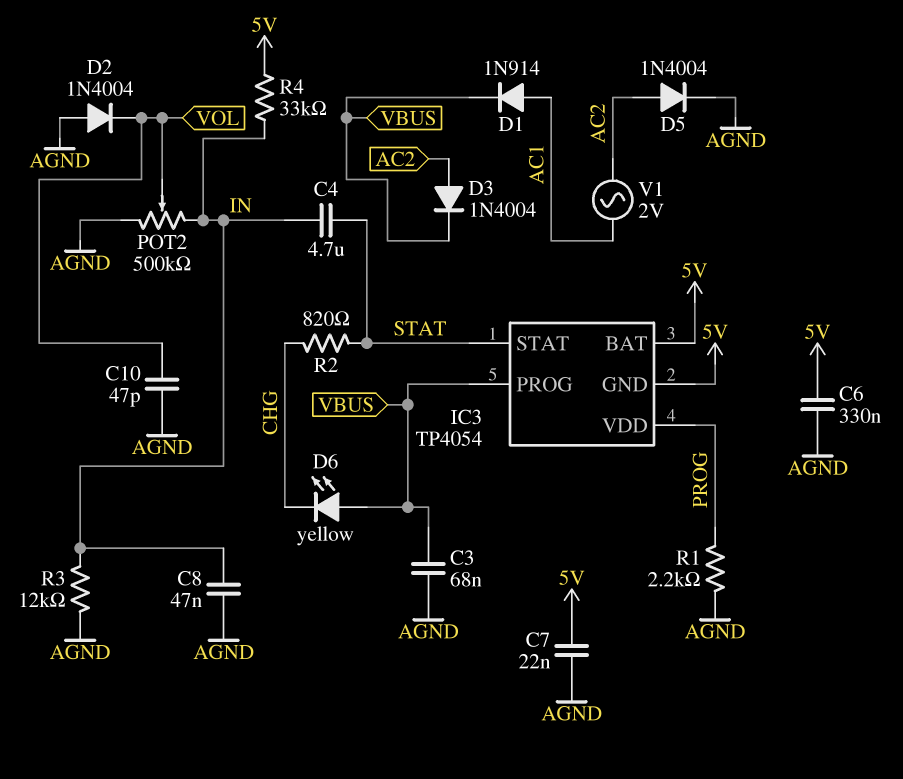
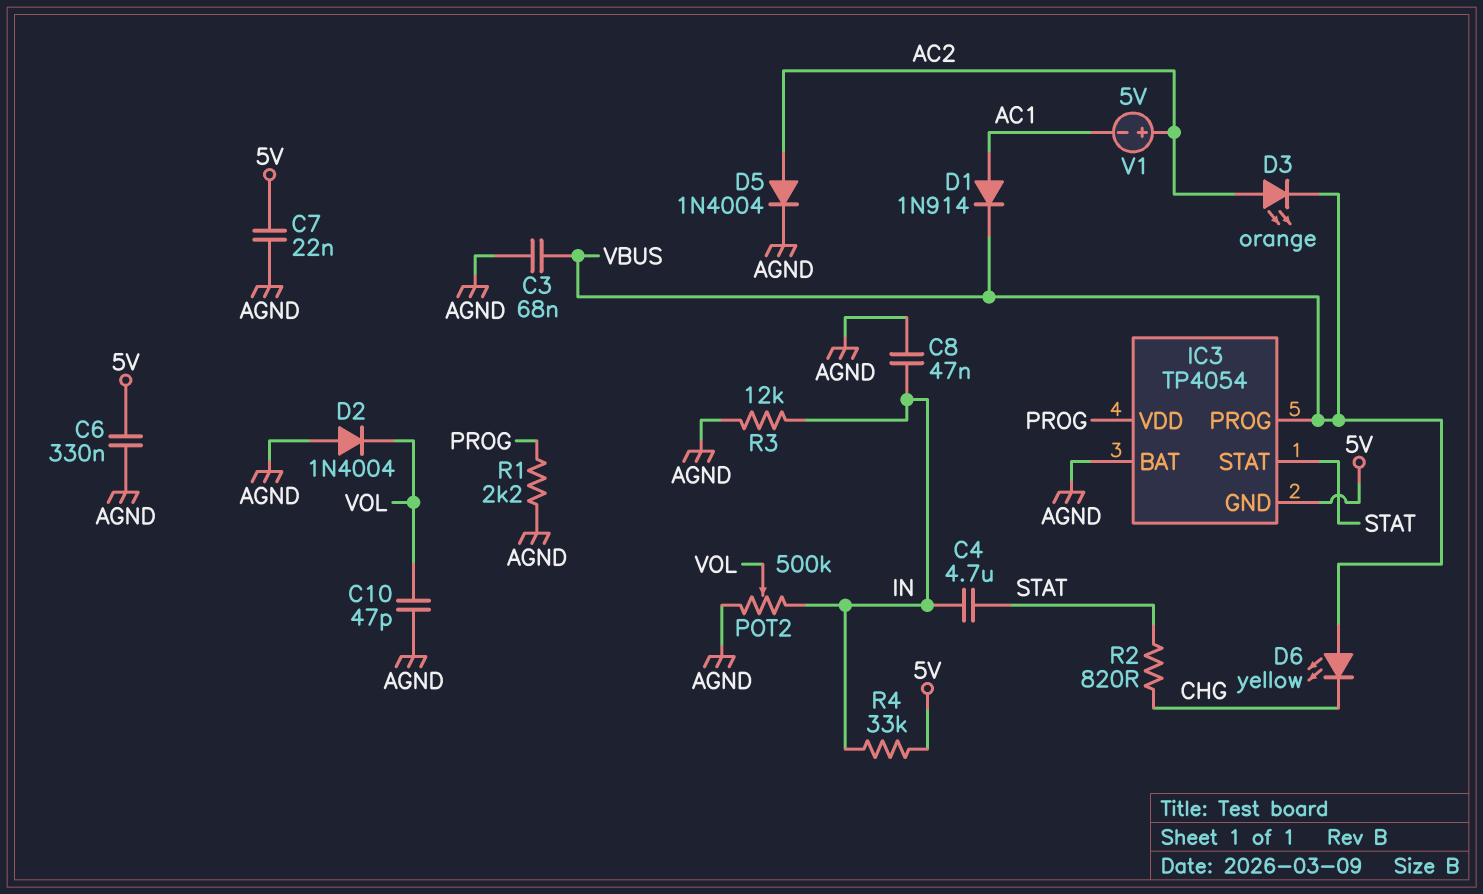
D3: diode 1N4004 (A AC2, K VBUS) -> LED orange (A AC2, K VBUS)
IC3 pin BAT: 5V -> AGND
V1: AC 2V (AC1, AC2) -> 5V (plus AC2, minus AC1)

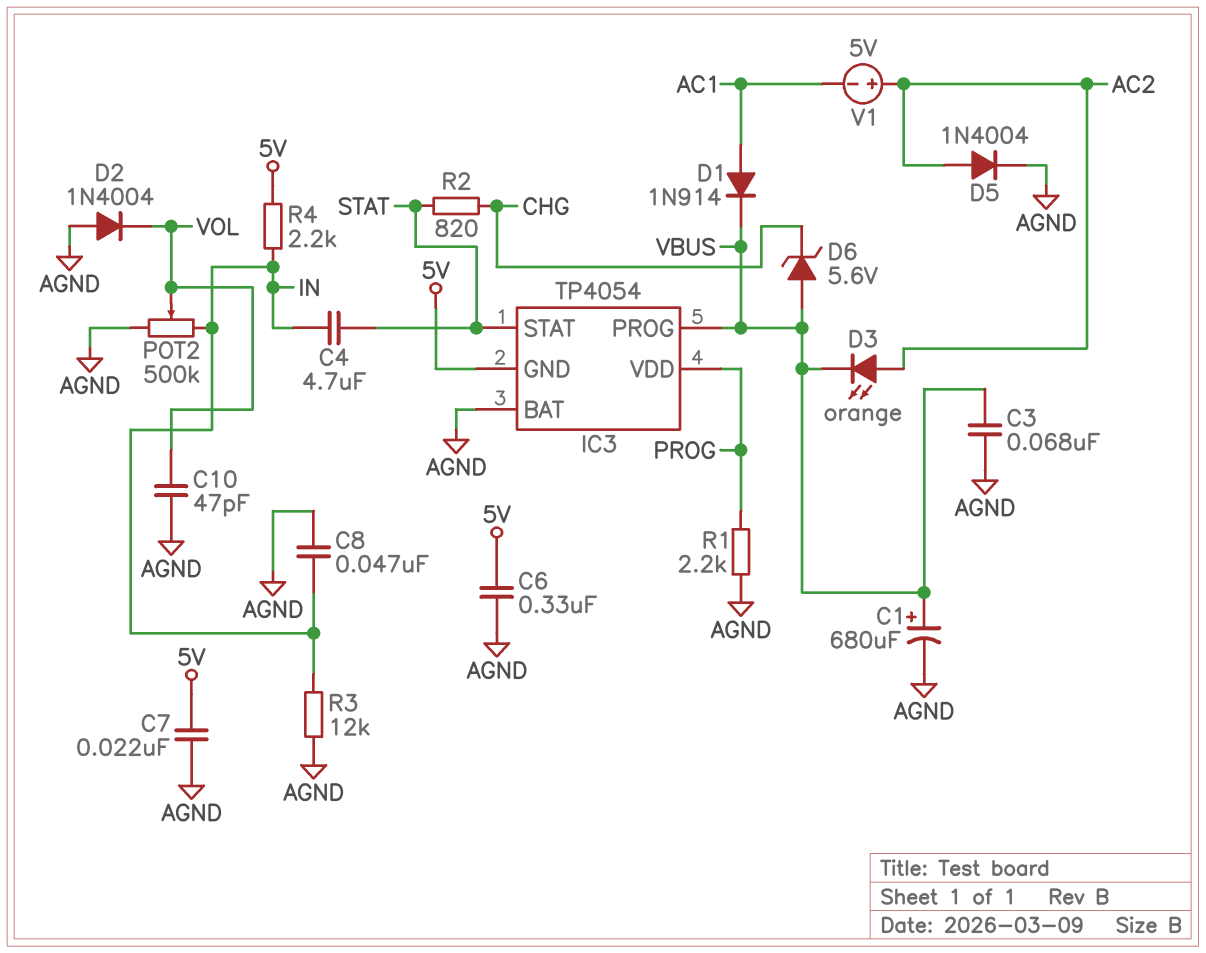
C1: none -> 680uF (plus VBUS, minus AGND)
D6: LED yellow (A VBUS, K CHG) -> zener 5.6V (A VBUS, K CHG)
R4: 33k (5V, IN) -> 2.2k (5V, IN)

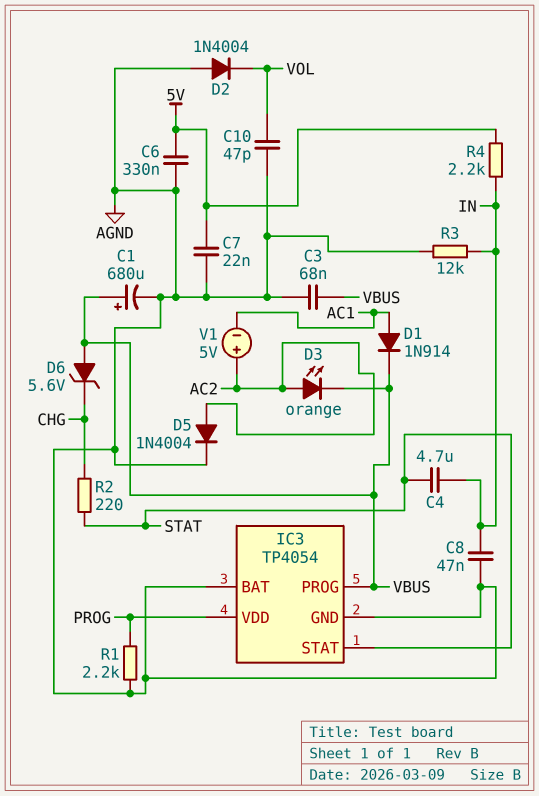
IC3 pin GND: 5V -> AGND
POT2: 500k (AGND, IN, wiper VOL) -> none
R2: 820 (CHG, STAT) -> 220 (CHG, STAT)

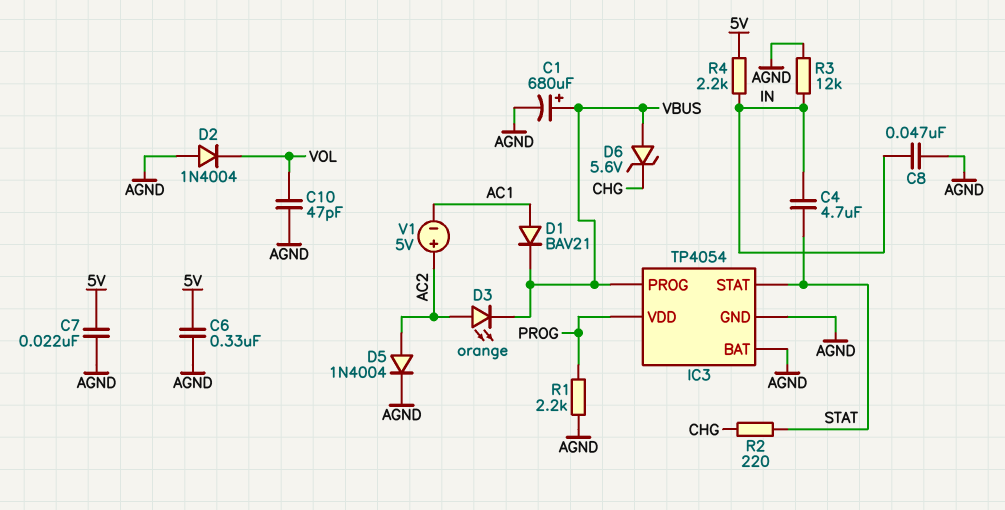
C3: 68nF (AGND, VBUS) -> none
D1: diode 1N914 (A AC1, K VBUS) -> diode BAV21 (A AC1, K VBUS)

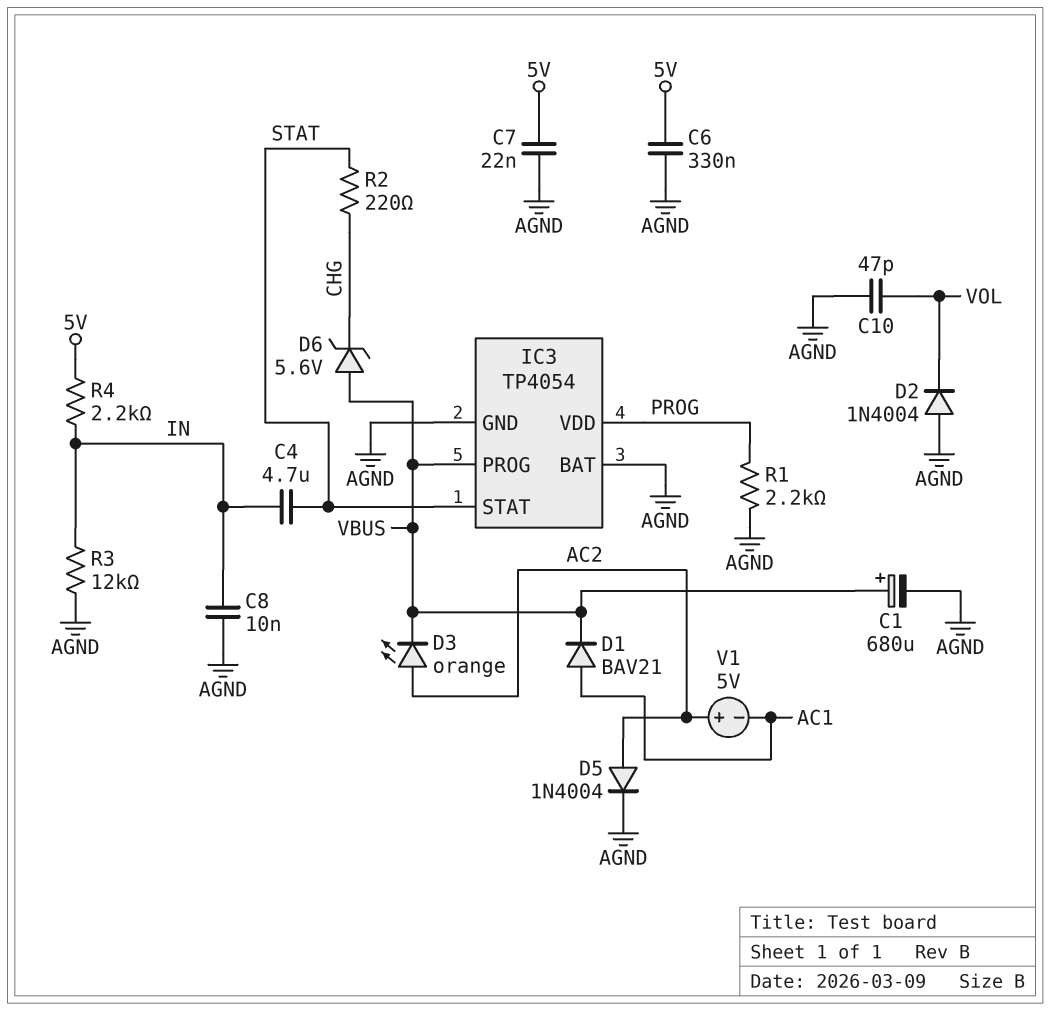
C8: 47nF (AGND, IN) -> 10nF (AGND, IN)

